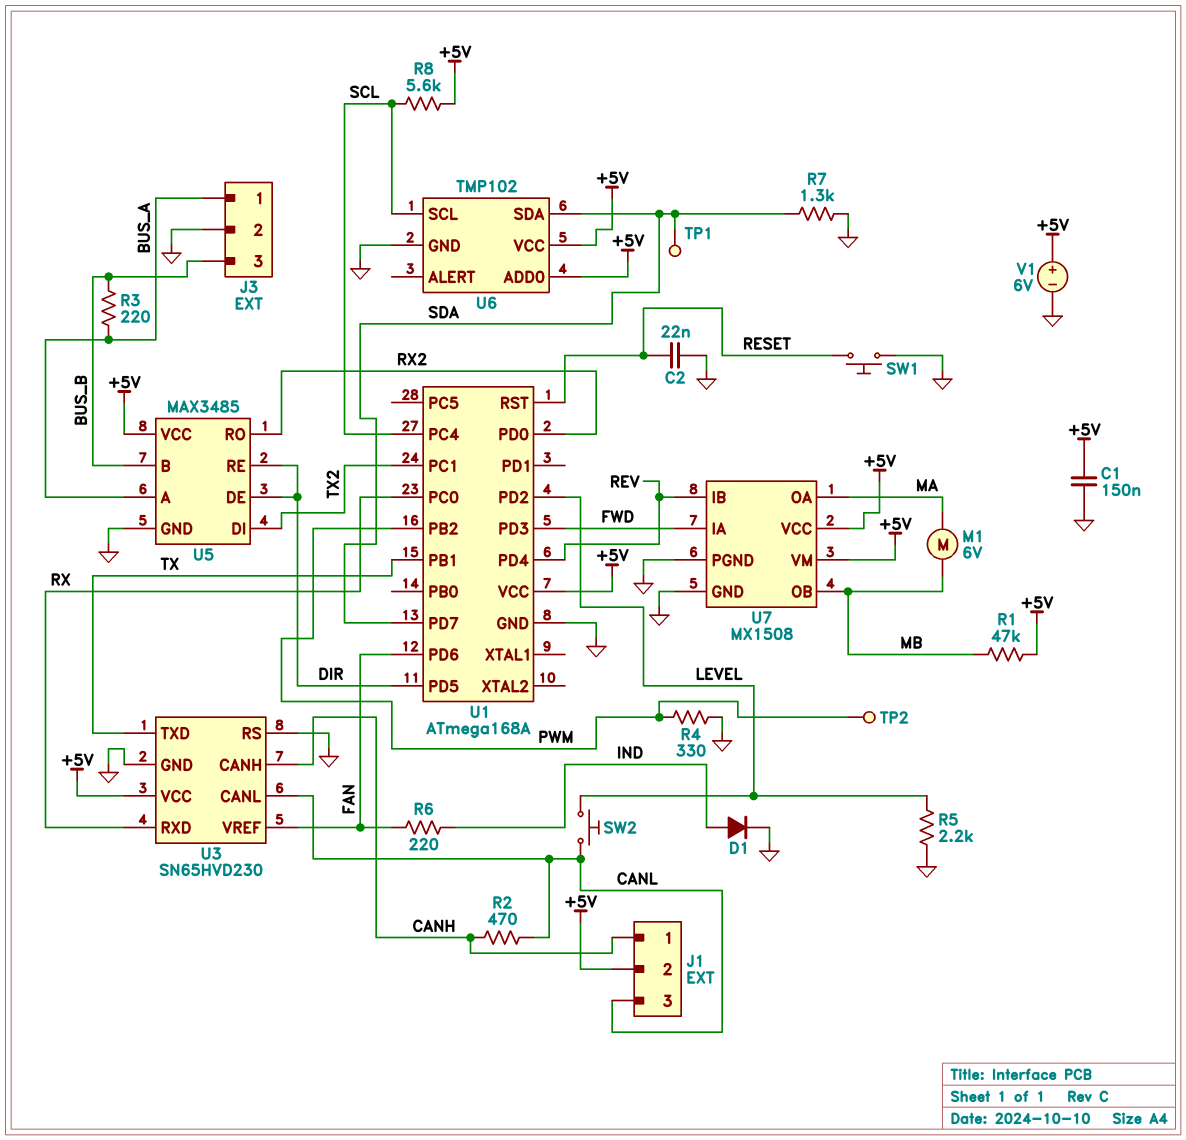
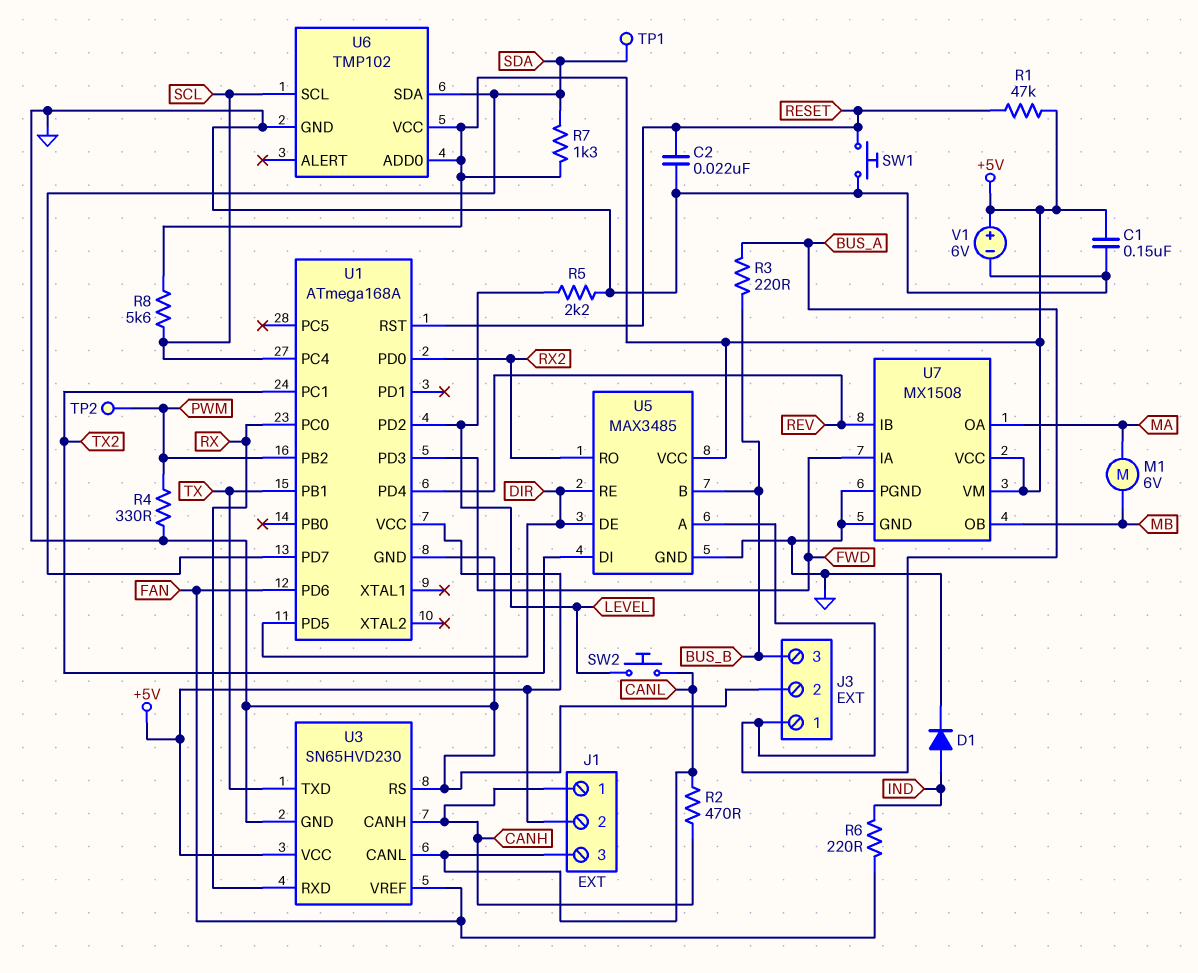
R1: 47k (+5V, MB) -> 47k (+5V, RESET)
R7: 1.3k (GND, SDA) -> 1.3k (+5V, SDA)

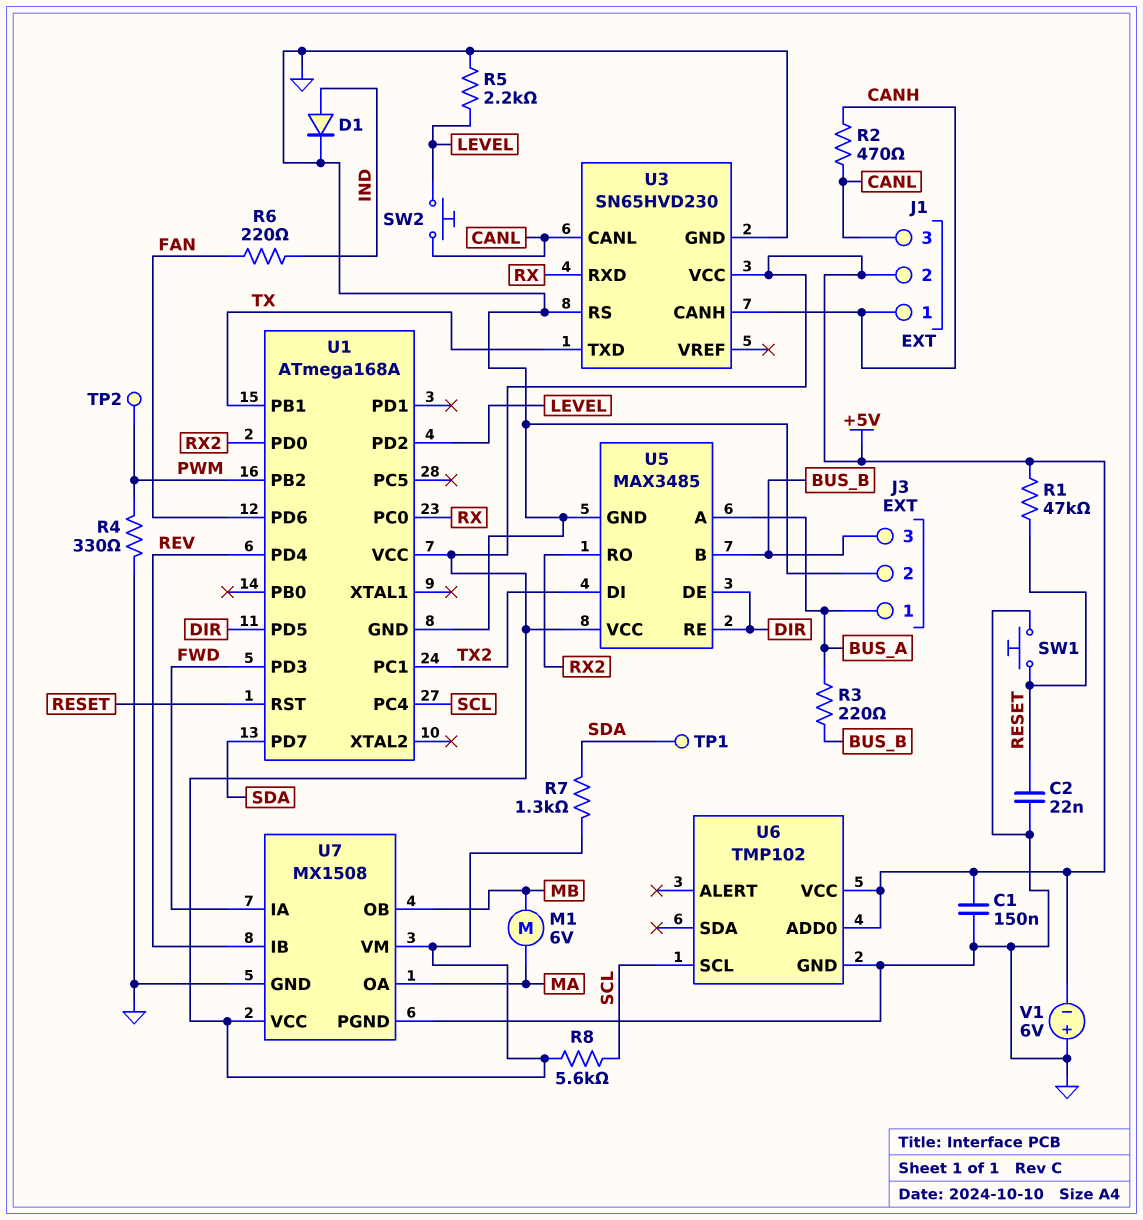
U3 pin VREF: FAN -> none
U6 pin SDA: SDA -> none
V1: 6V (plus +5V, minus GND) -> 6V (plus GND, minus +5V)

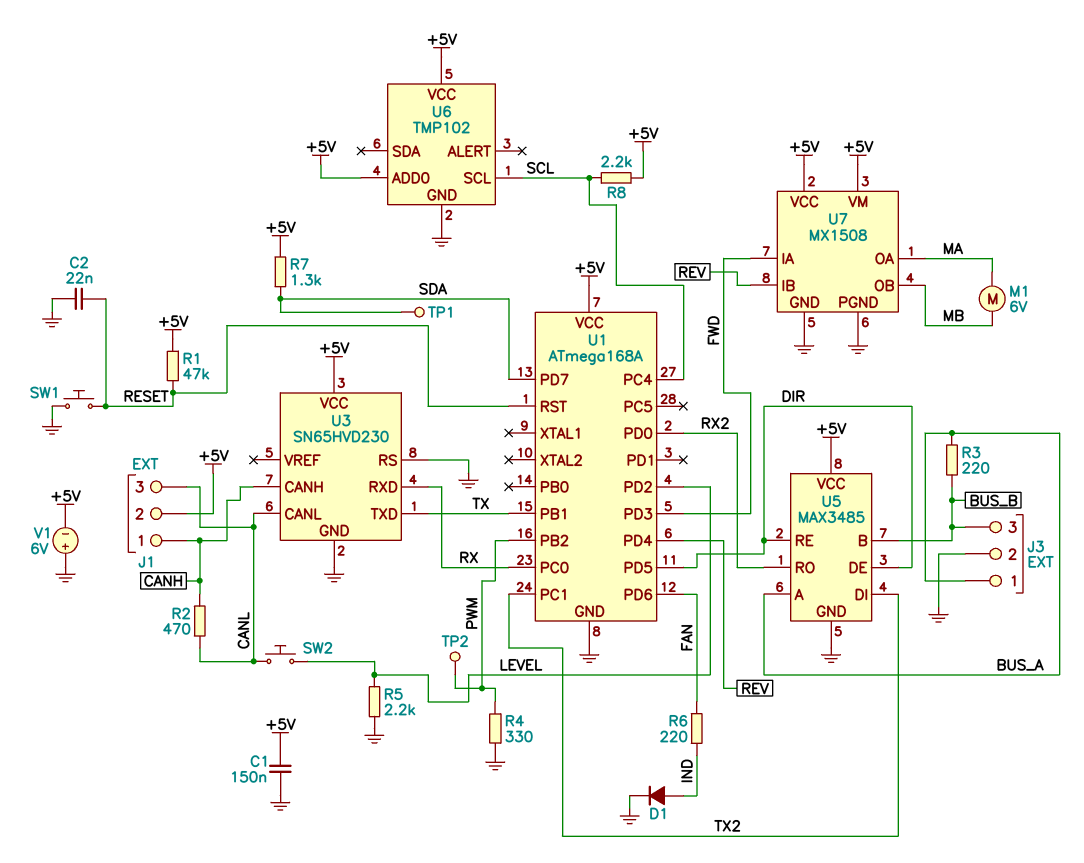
R8: 5.6k (+5V, SCL) -> 2.2k (+5V, SCL)

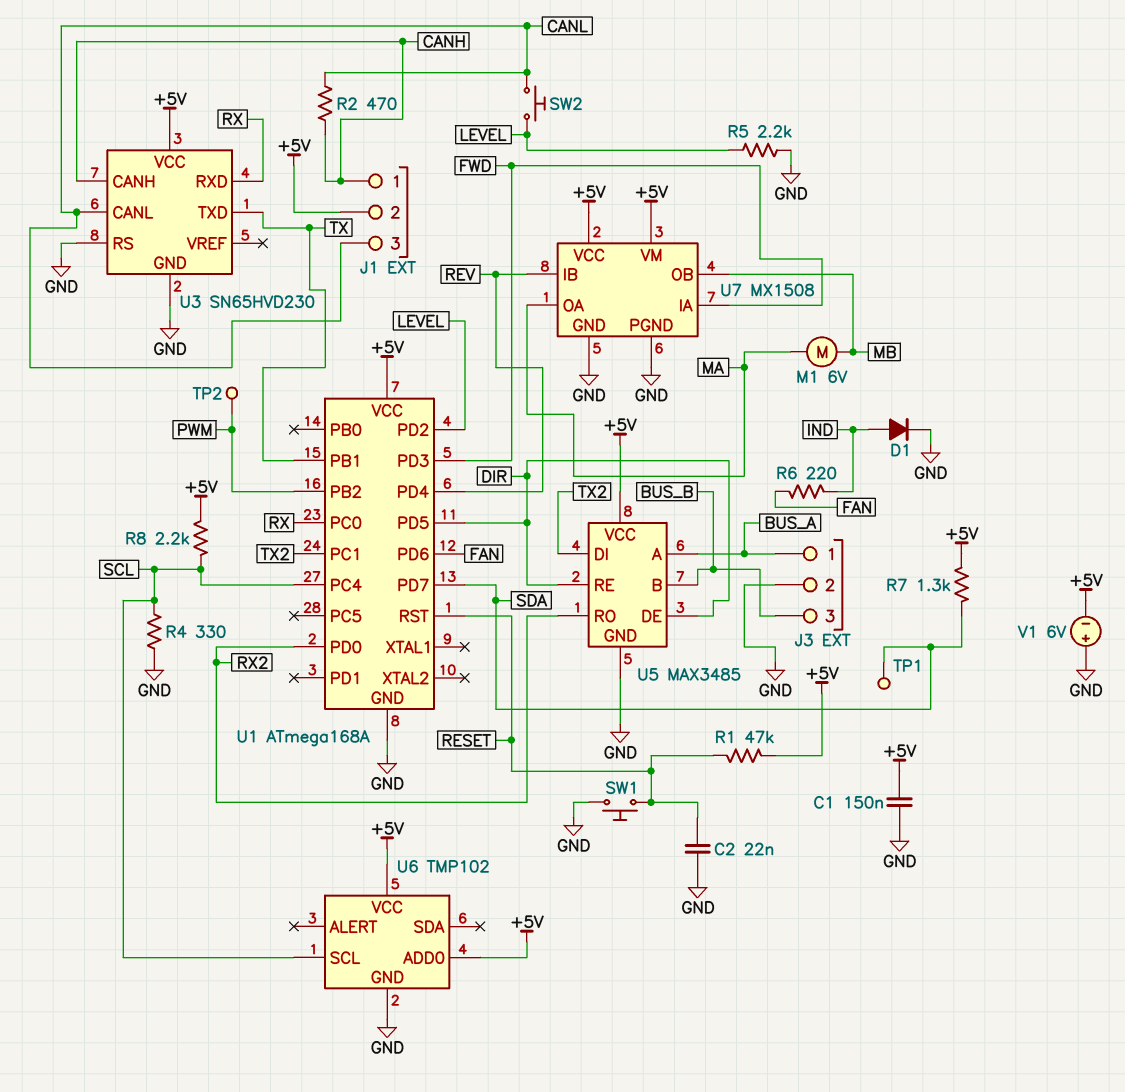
R3: 220 (BUS_A, BUS_B) -> none
R4: 330 (GND, PWM) -> 330 (GND, SCL)

